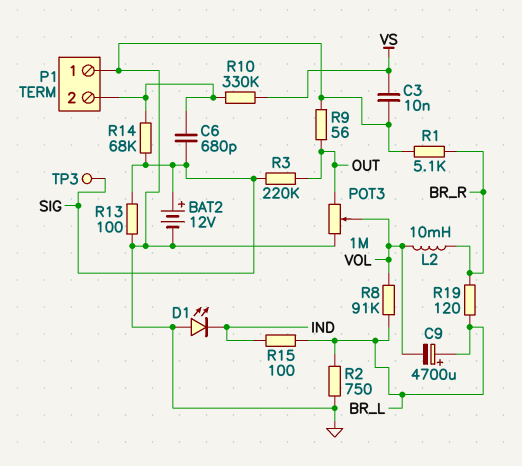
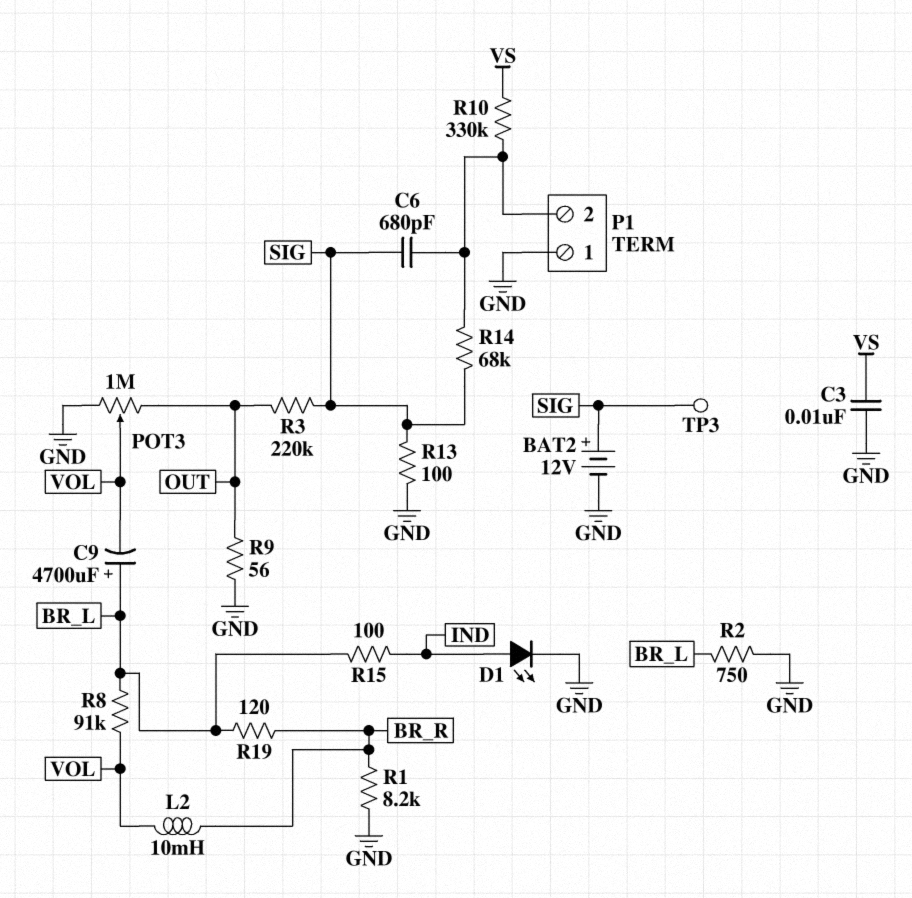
D1: LED (A GND, K IND) -> LED (A IND, K GND)
R1: 5.1k (BR_R, GND) -> 8.2k (BR_R, GND)

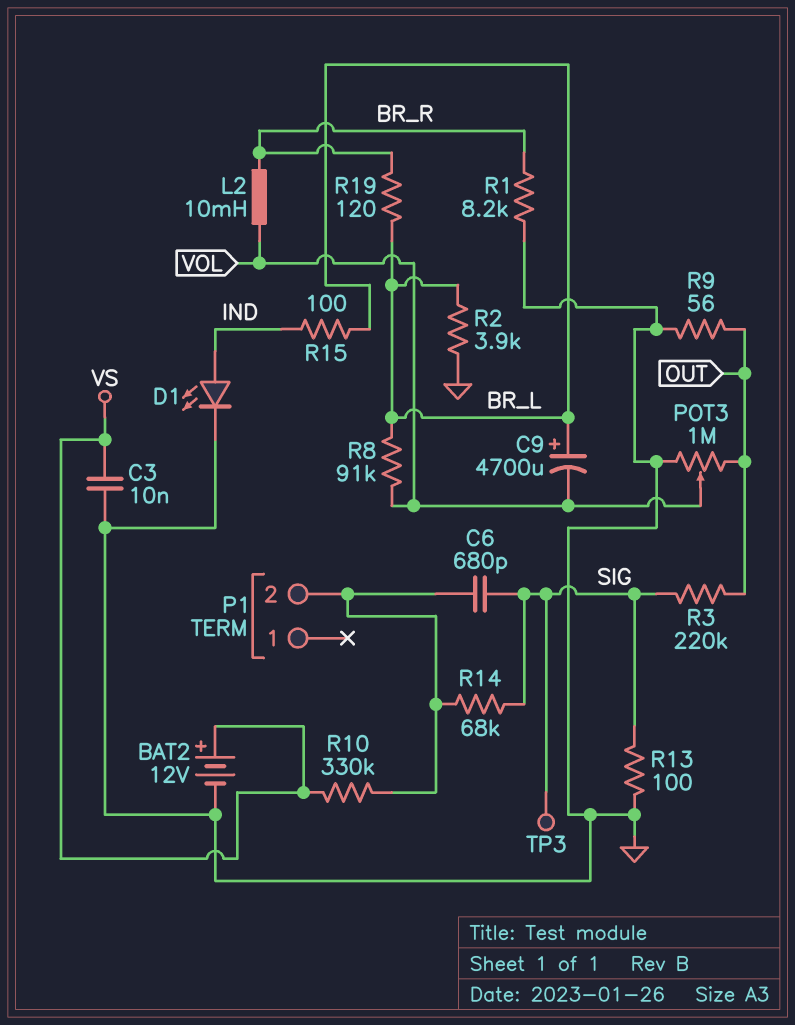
BAT2: 12V (plus SIG, minus GND) -> 12V (plus VS, minus GND)
P1 pin 1: GND -> none
R2: 750 (BR_L, GND) -> 3.9k (BR_L, GND)

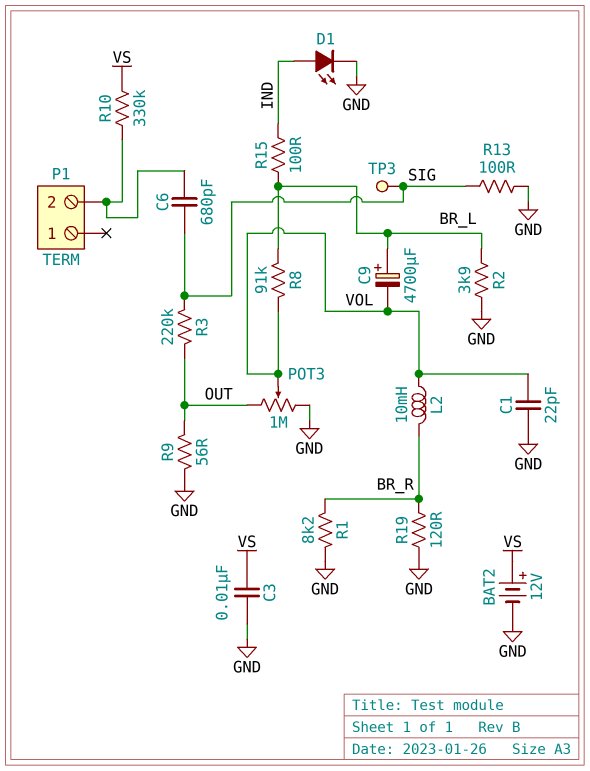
C1: none -> 22pF (GND, VOL)
R14: 68k (P1/2, SIG) -> none
R19: 120 (BR_L, BR_R) -> 120 (BR_R, GND)

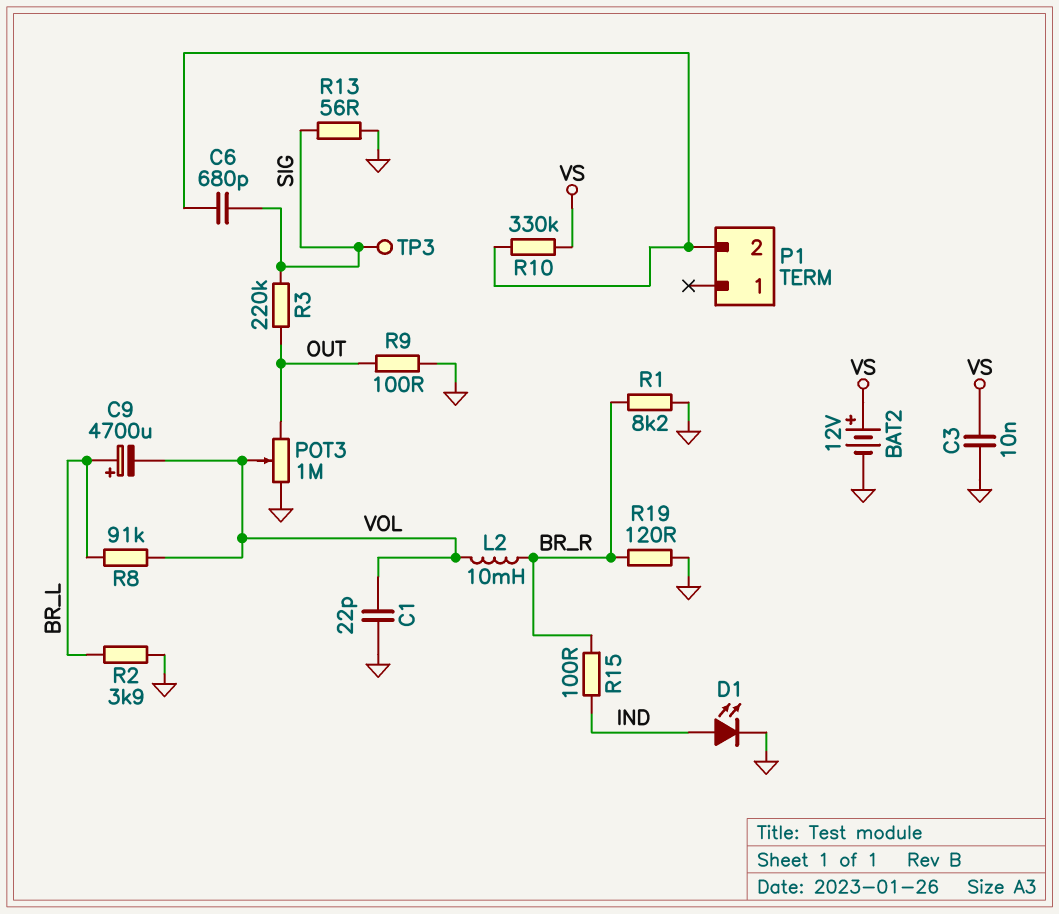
R9: 56 (GND, OUT) -> 100 (GND, OUT)
R13: 100 (GND, SIG) -> 56 (GND, SIG)
R15: 100 (BR_L, IND) -> 100 (BR_R, IND)

